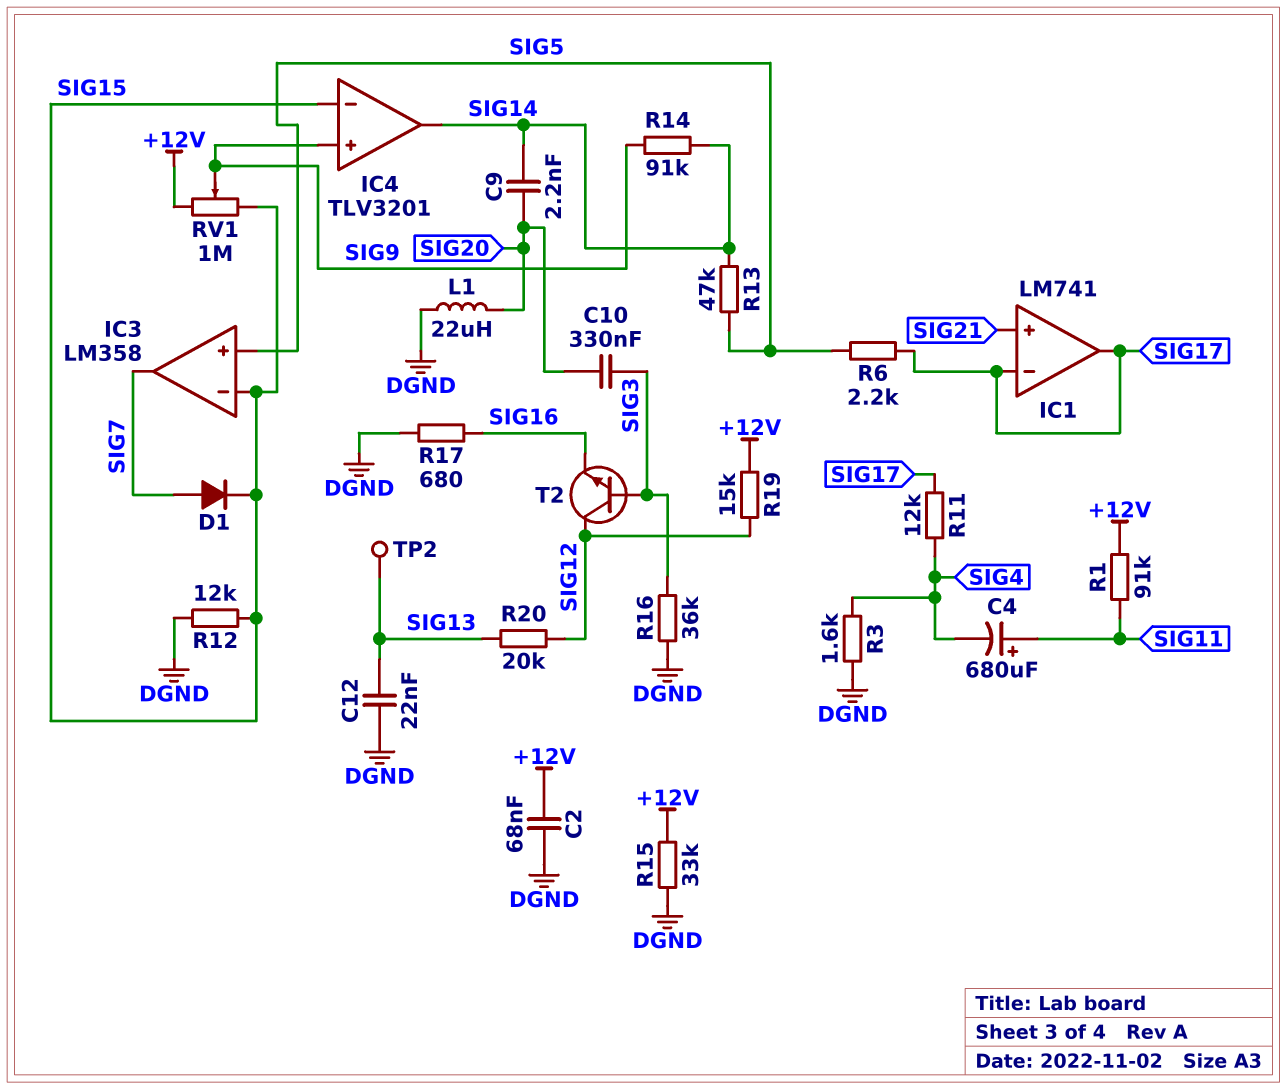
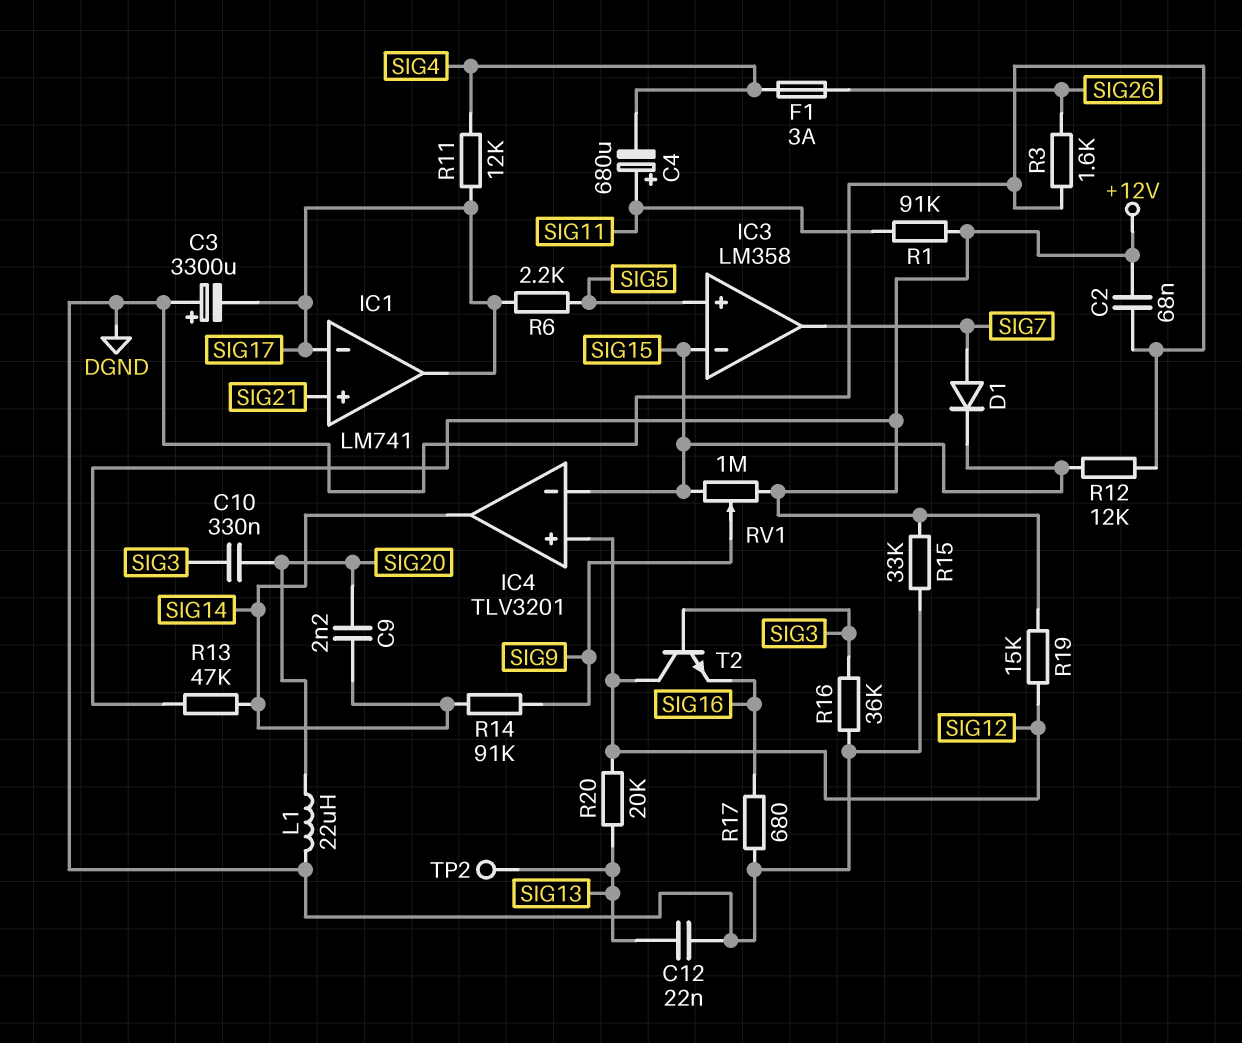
C3: none -> 3300uF (plus DGND, minus SIG17)
F1: none -> 3A (SIG4, SIG26)
IC4 pin in+: SIG9 -> SIG12
R3: 1.6k (DGND, SIG4) -> 1.6k (DGND, SIG26)
R13: 47k (SIG5, SIG14) -> 47k (+12V, SIG14)

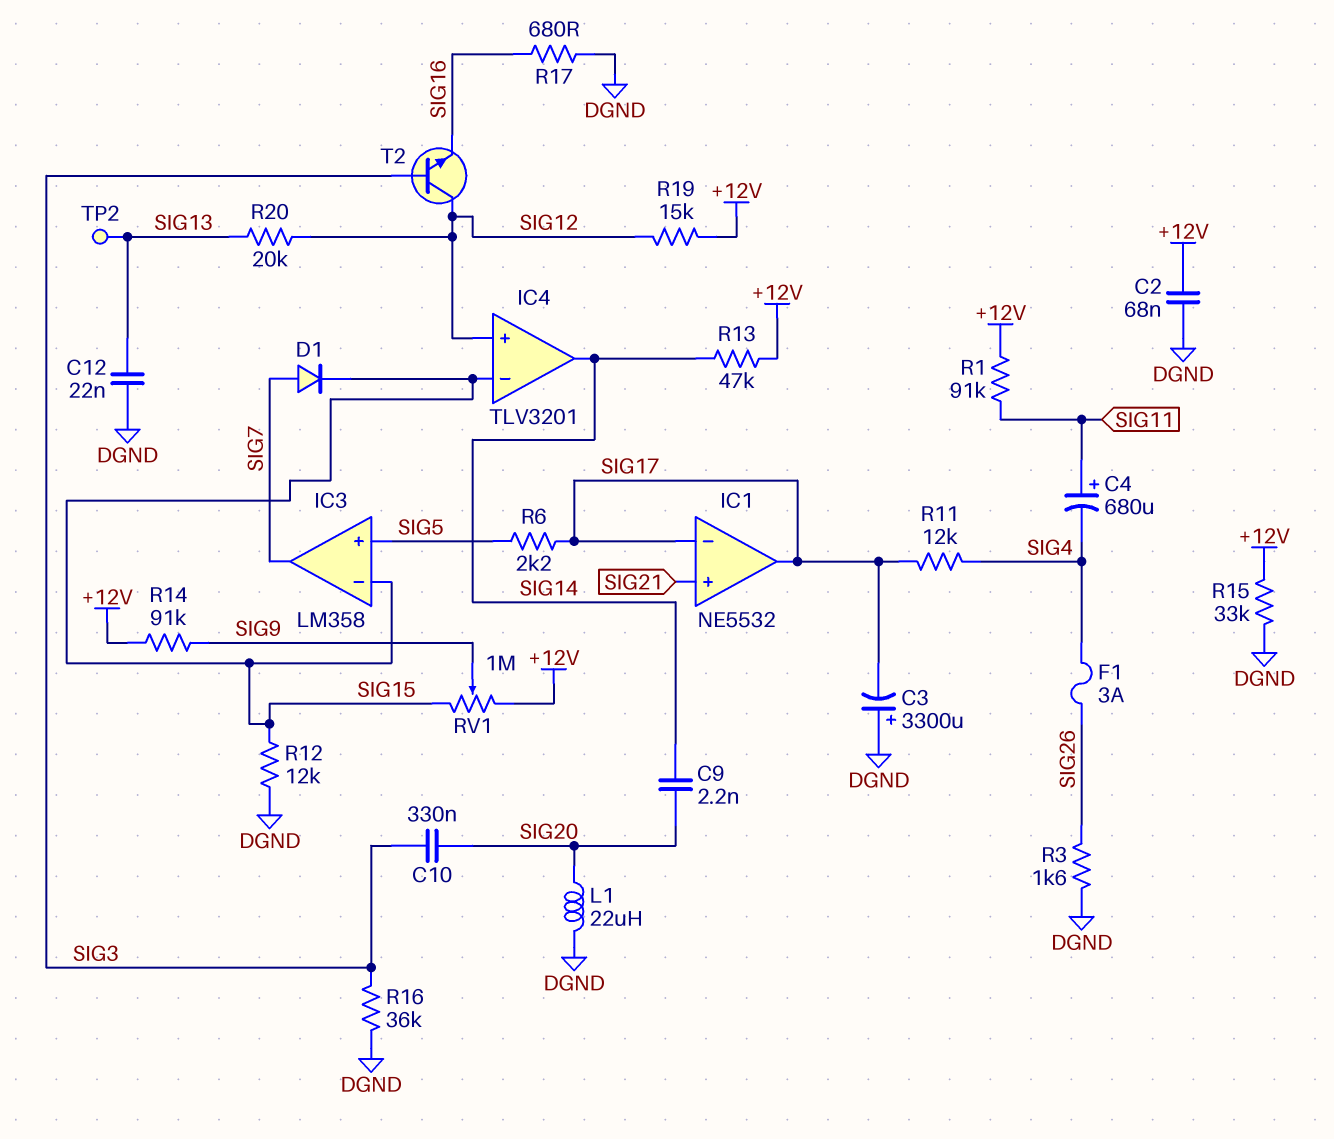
IC1: LM741 -> NE5532
R14: 91k (SIG9, SIG14) -> 91k (+12V, SIG9)

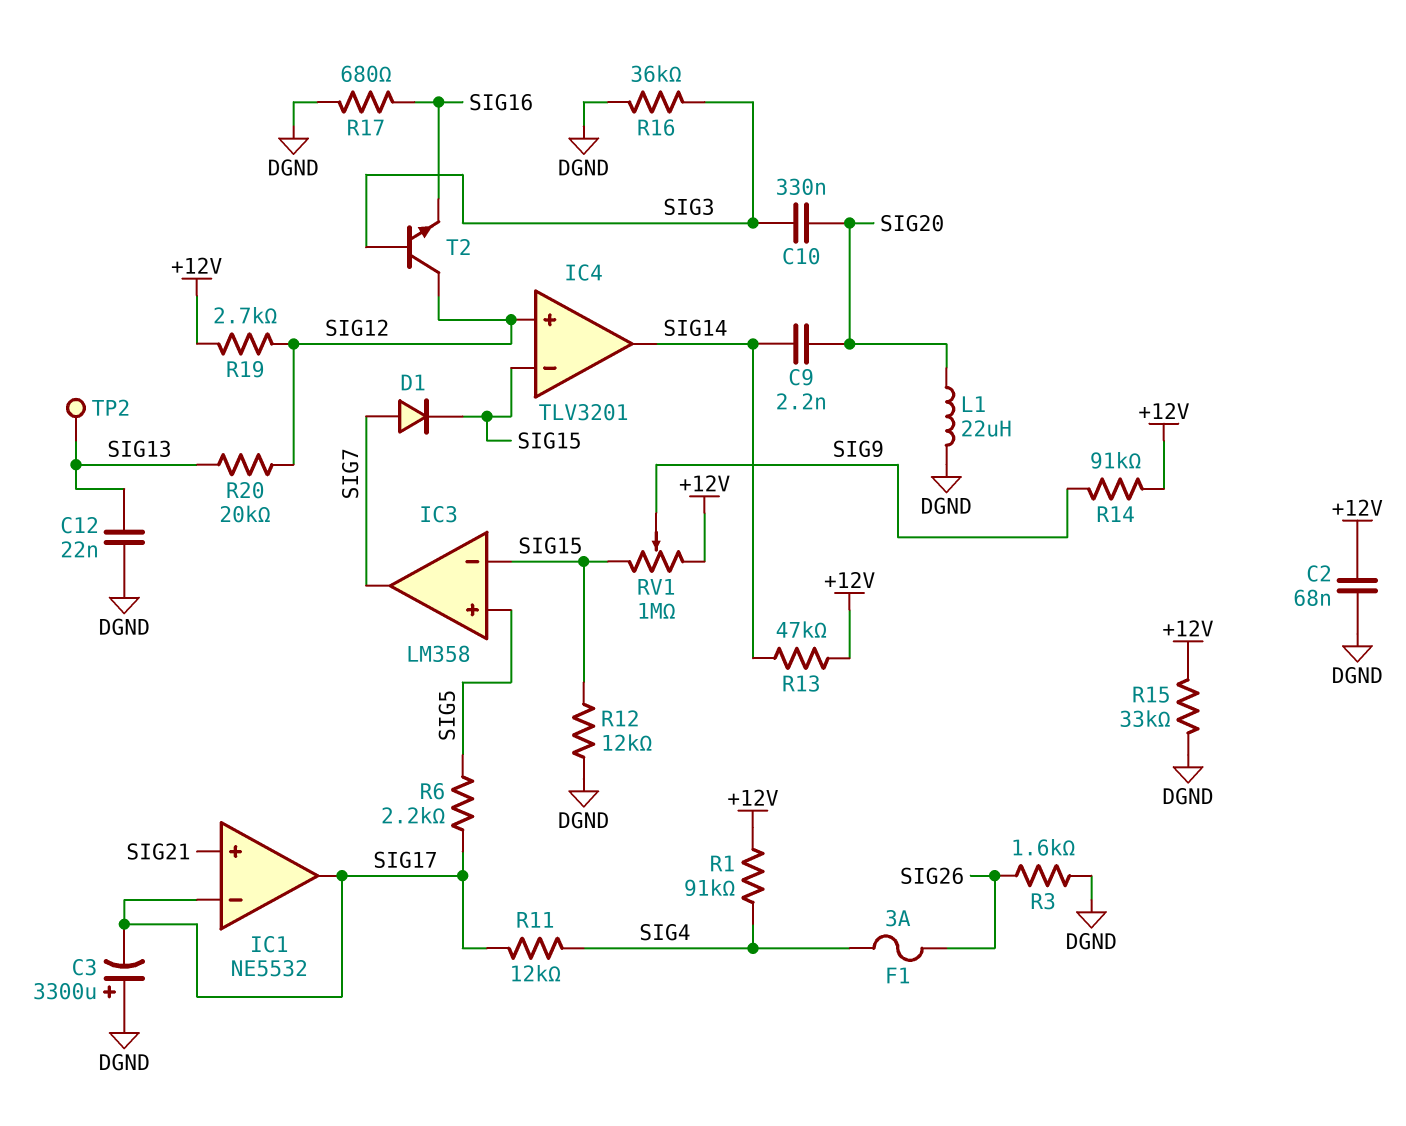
C4: 680uF (plus SIG11, minus SIG4) -> none
R1: 91k (+12V, SIG11) -> 91k (+12V, SIG4)
R19: 15k (+12V, SIG12) -> 2.7k (+12V, SIG12)

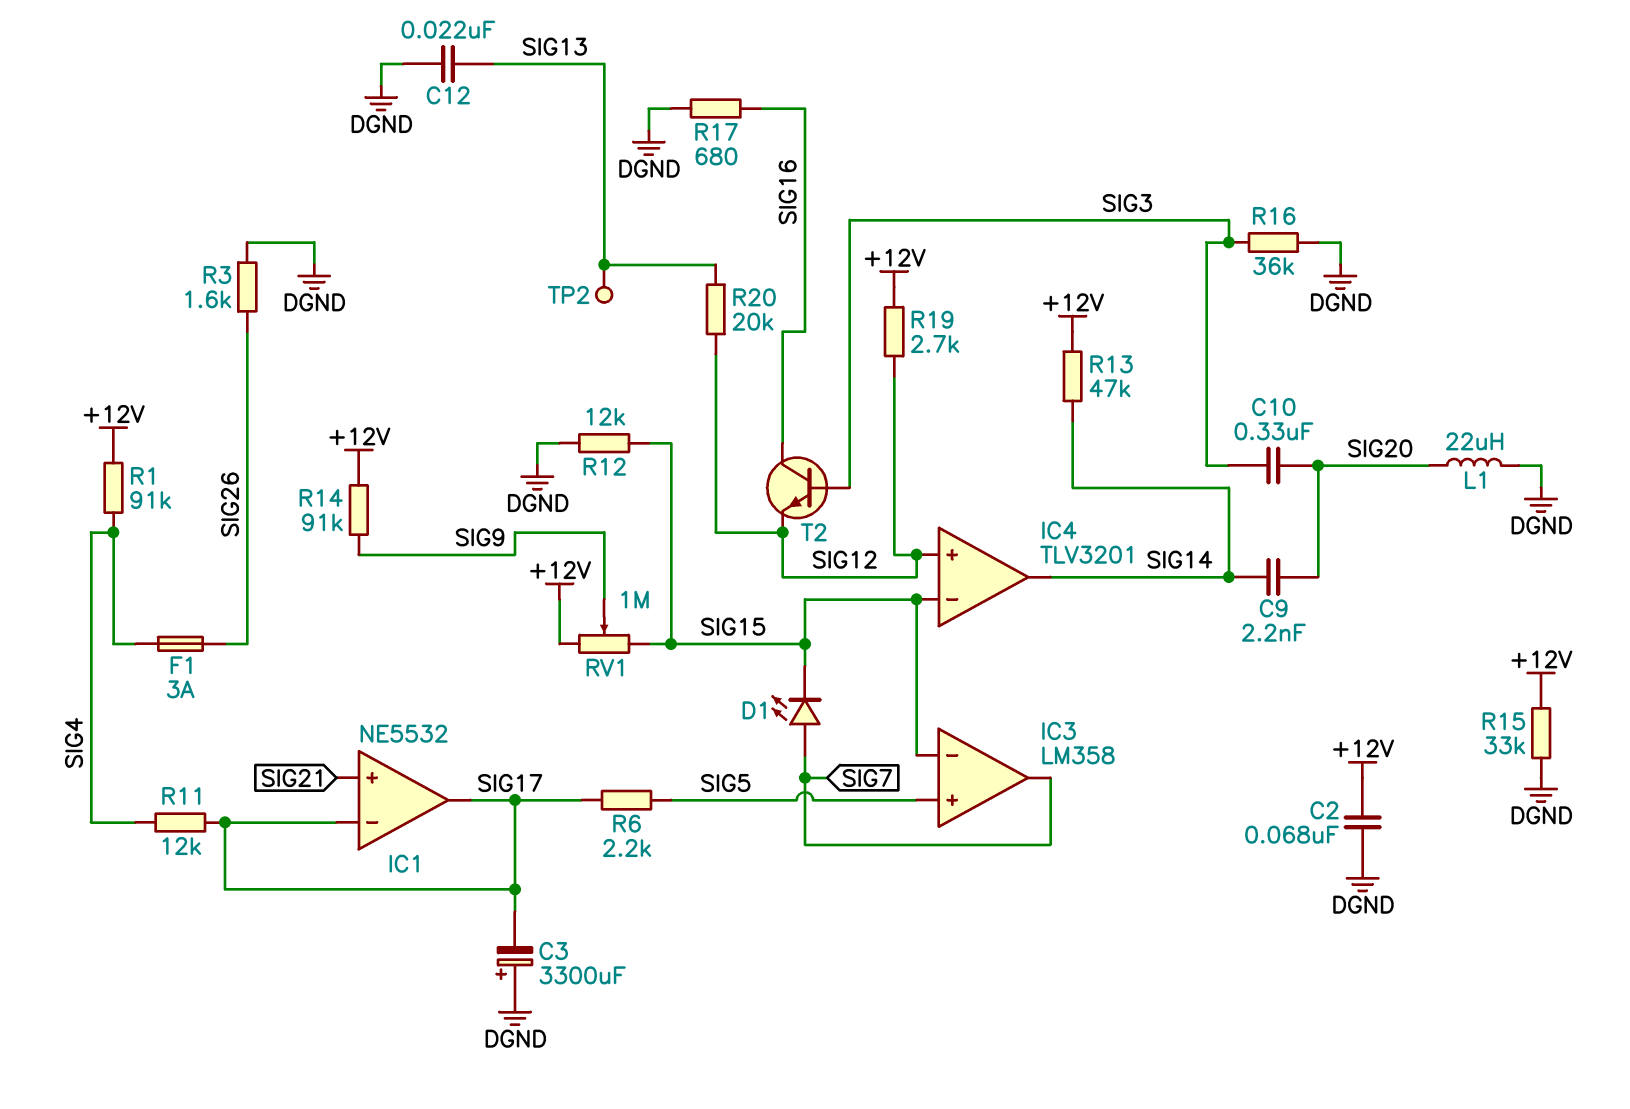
D1: diode (A SIG7, K SIG15) -> LED (A SIG7, K SIG15)
T2: NPN (B SIG3, C SIG12, E SIG16) -> NPN (B SIG3, C SIG16, E SIG12)

